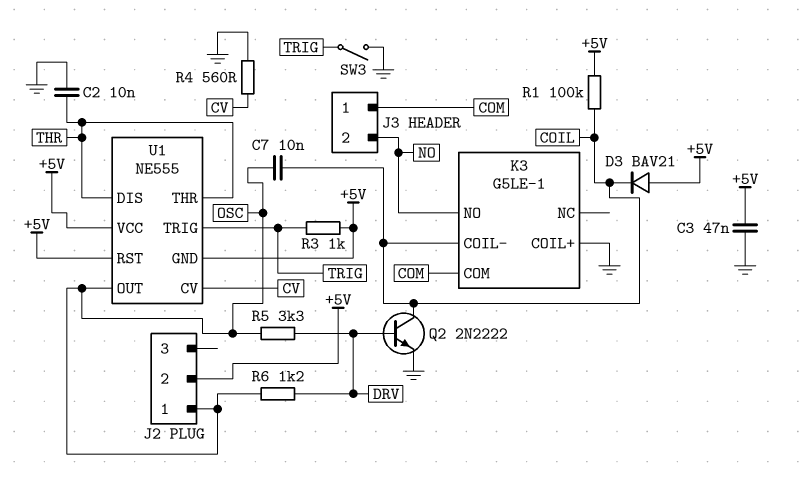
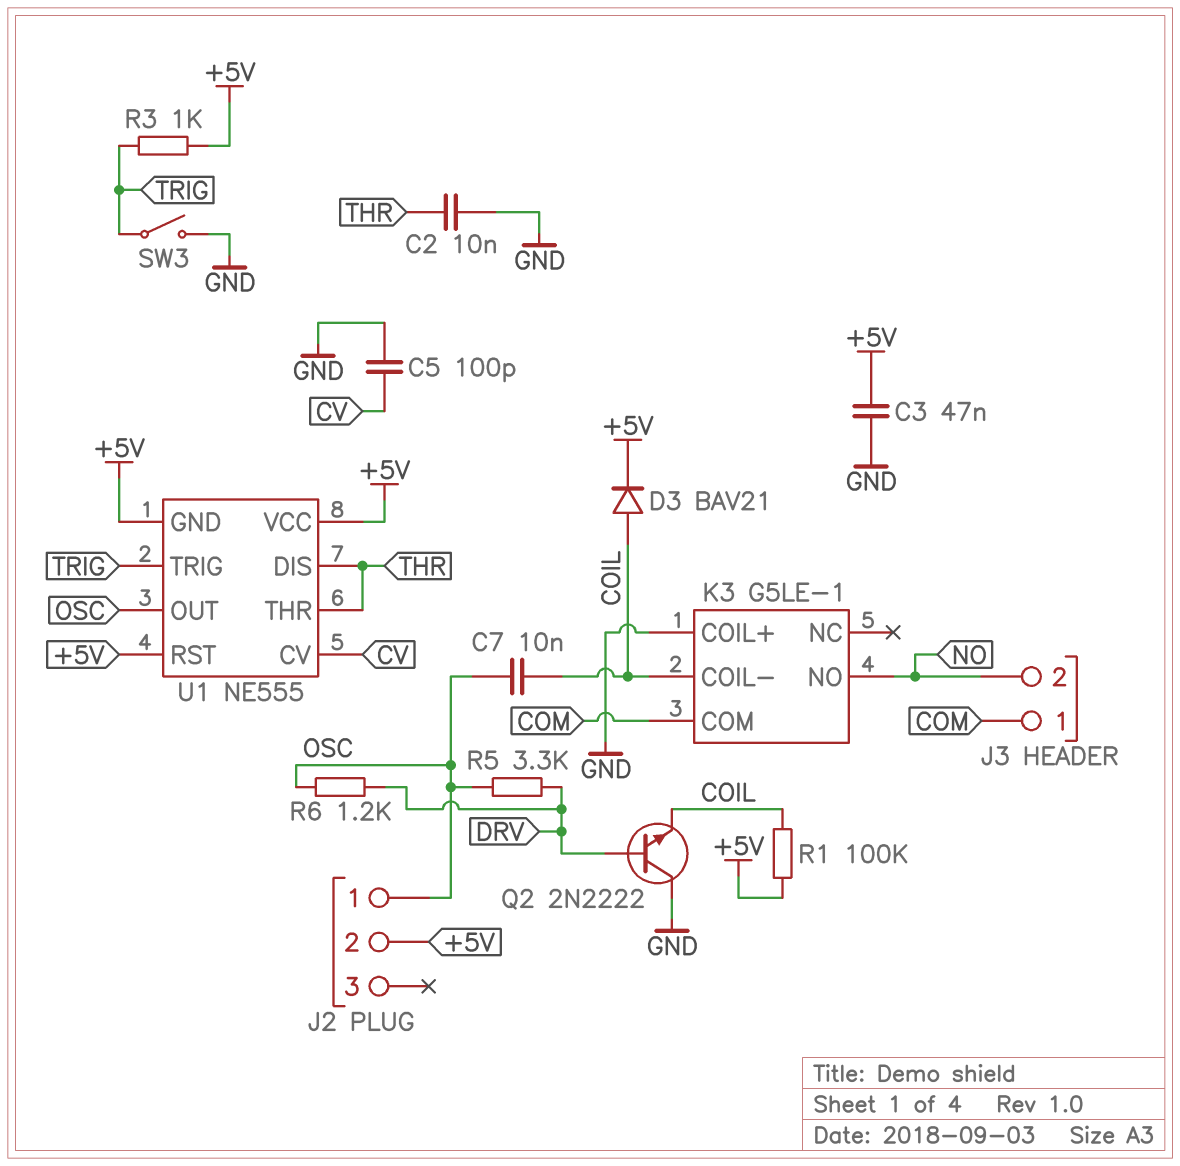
C5: none -> 100pF (CV, GND)
D3: diode BAV21 (A +5V, K COIL) -> diode BAV21 (A COIL, K +5V)
Q2: NPN 2N2222 (B DRV, C COIL, E GND) -> NPN 2N2222 (B DRV, C GND, E COIL)
R4: 560 (CV, GND) -> none

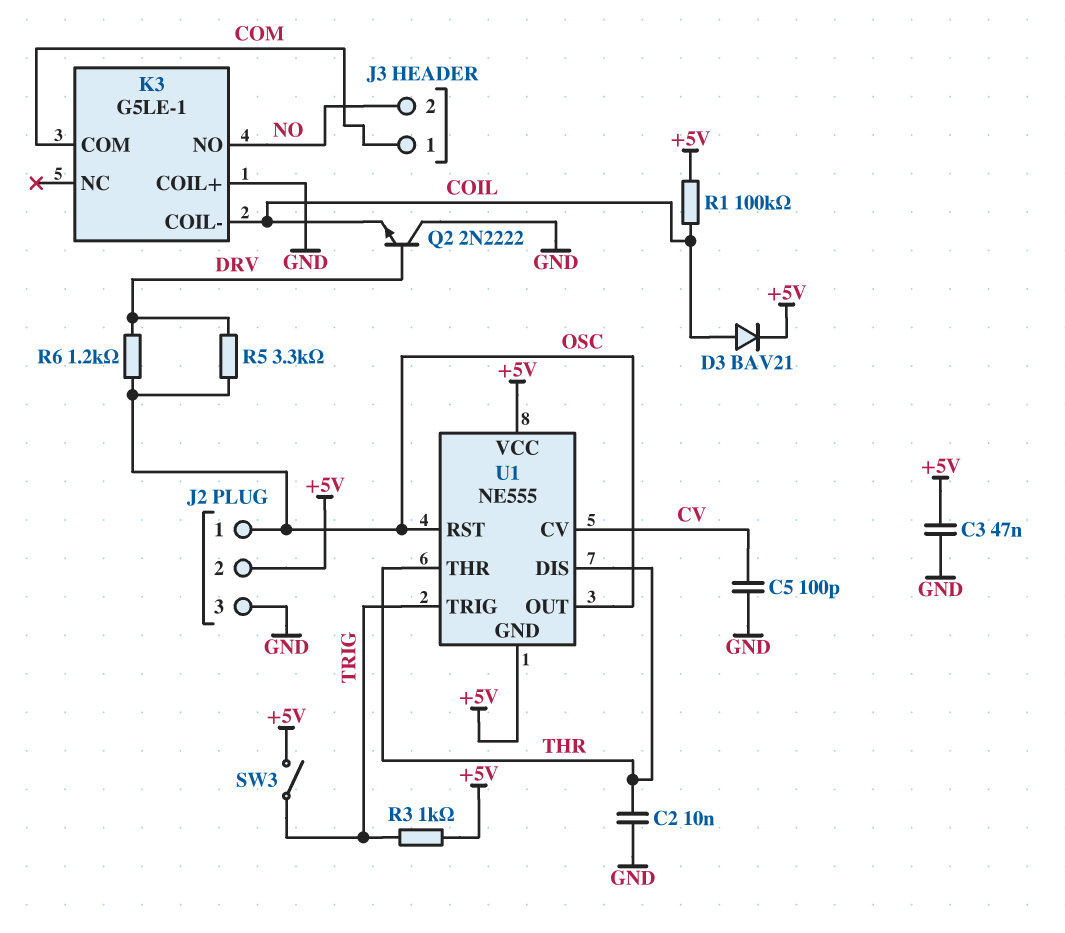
C7: 10nF (COIL, OSC) -> none
J2 pin 3: none -> GND
SW3: switch (GND, TRIG) -> switch (+5V, TRIG)
U1 pin RST: +5V -> OSC

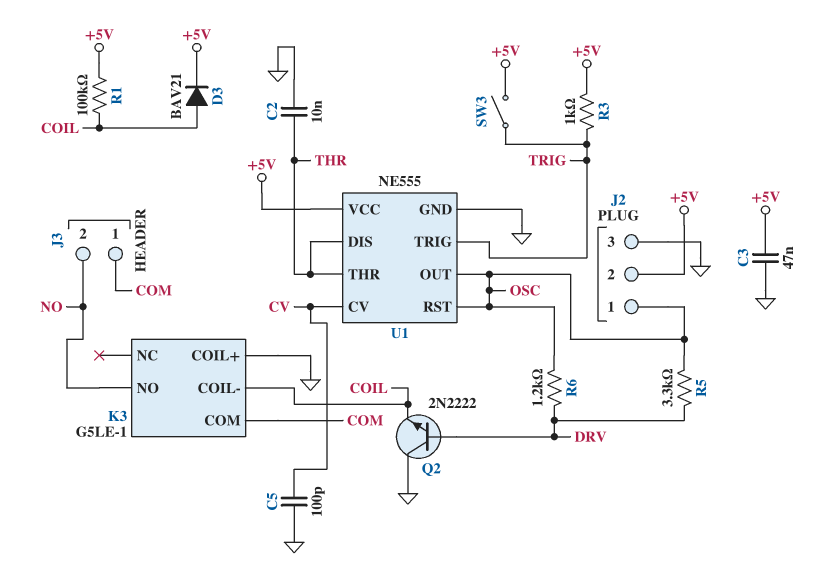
U1 pin GND: +5V -> GND

